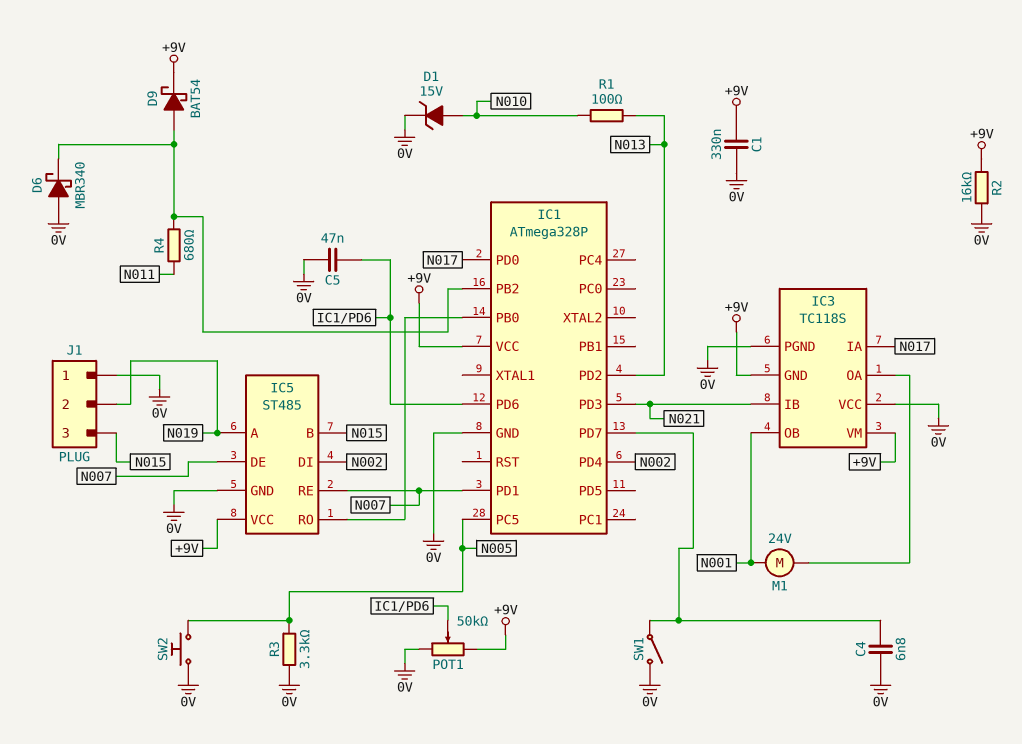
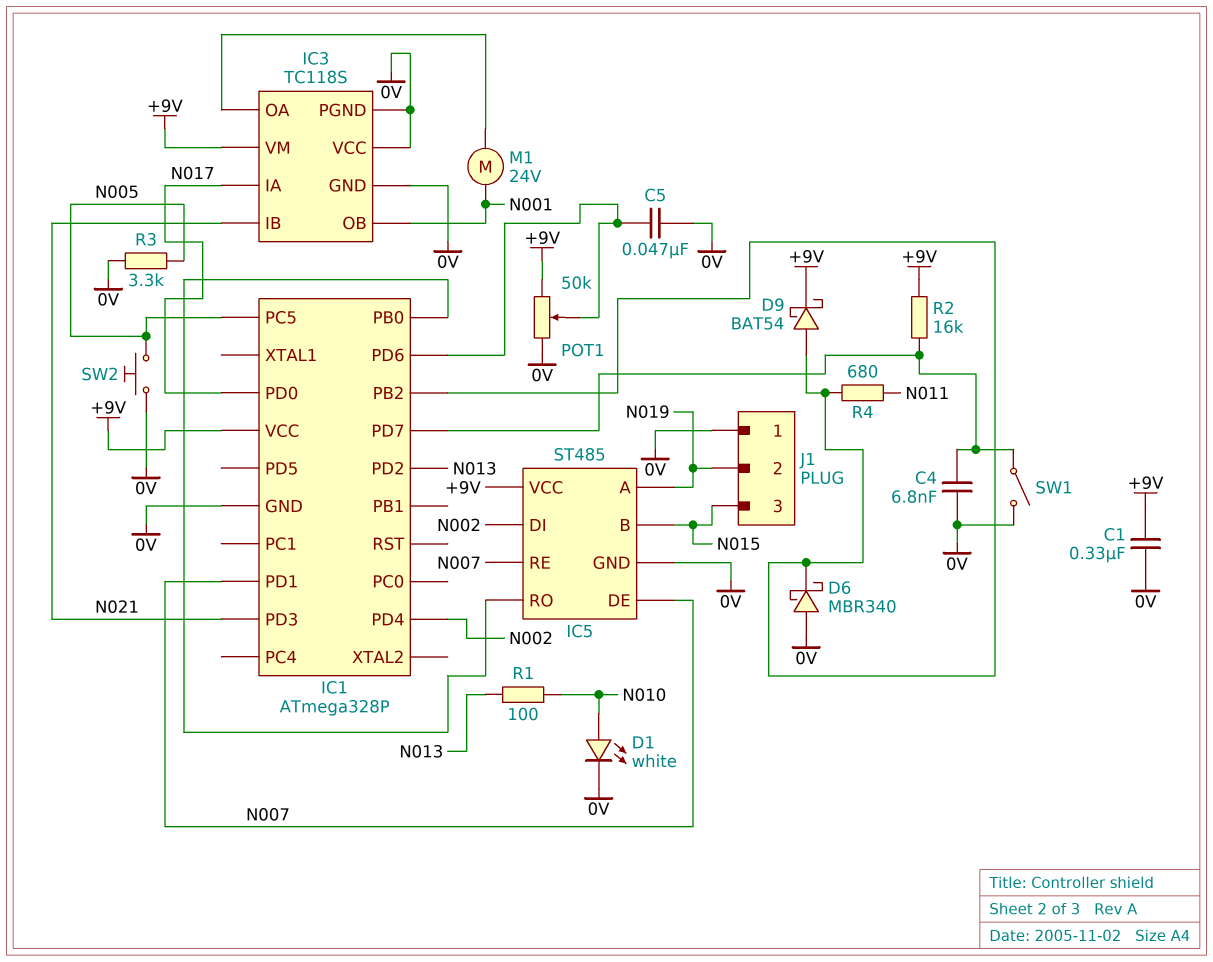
D1: zener 15V (A N010, K 0V) -> LED white (A N010, K 0V)
IC3 pin GND: +9V -> 0V
R2: 16k (+9V, 0V) -> 16k (+9V, IC1/PD7)

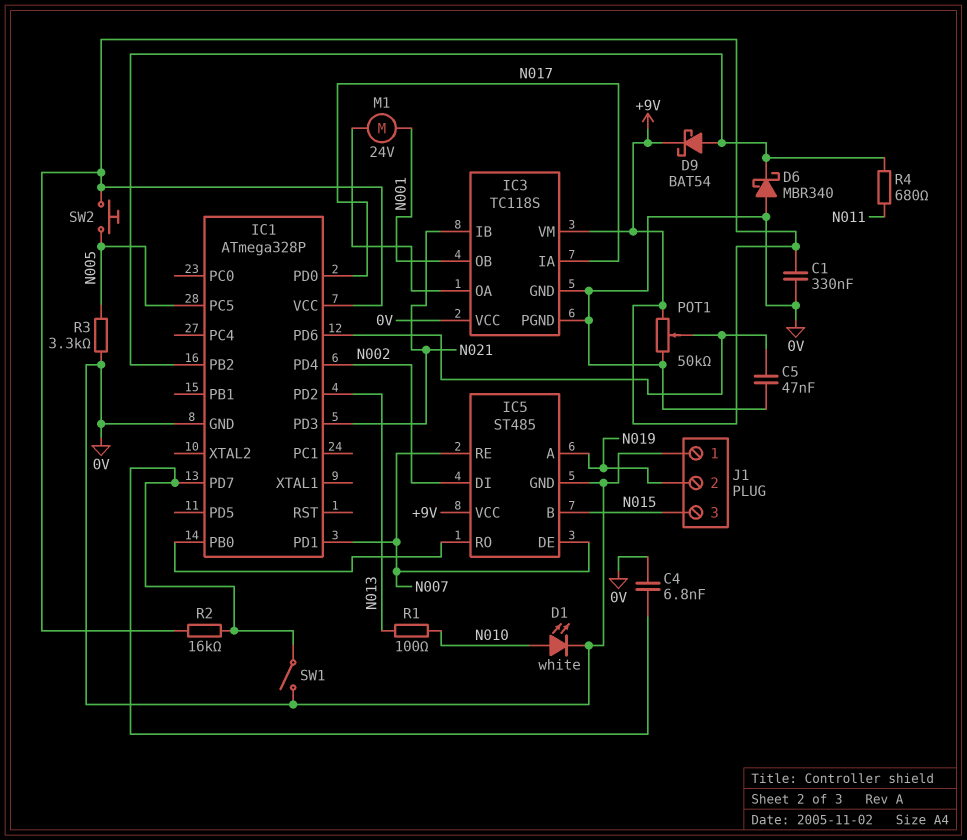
SW2: button (0V, N005) -> button (+9V, N005)

